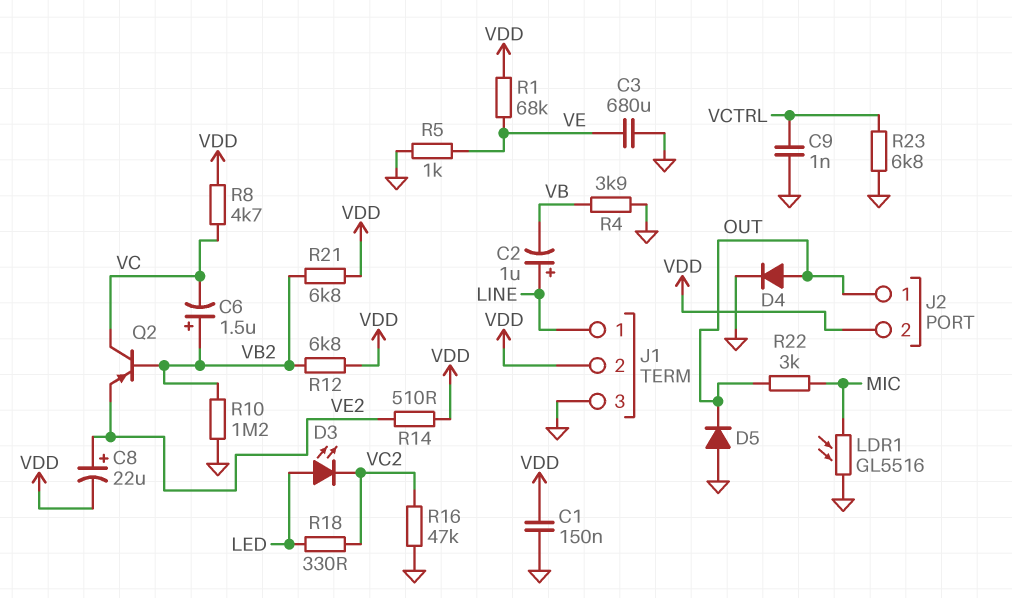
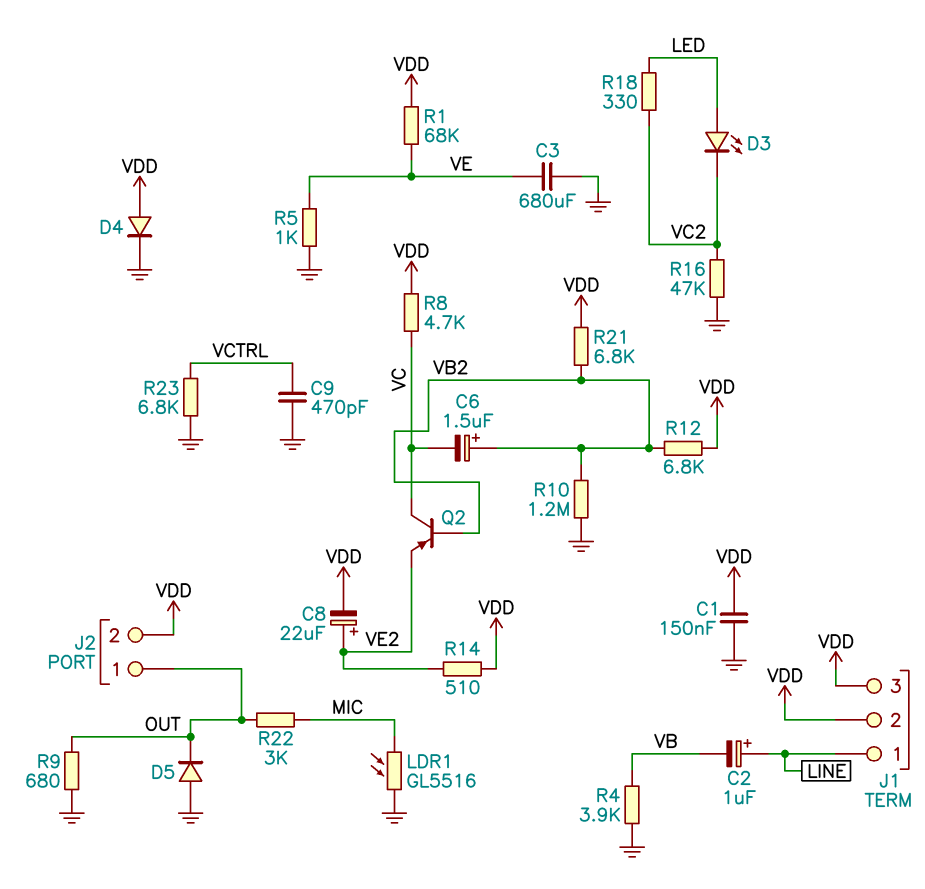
C9: 1nF (GND, VCTRL) -> 470pF (GND, VCTRL)
D4: diode (A OUT, K GND) -> diode (A VDD, K GND)
J1 pin 3: GND -> VDD
R9: none -> 680 (GND, OUT)

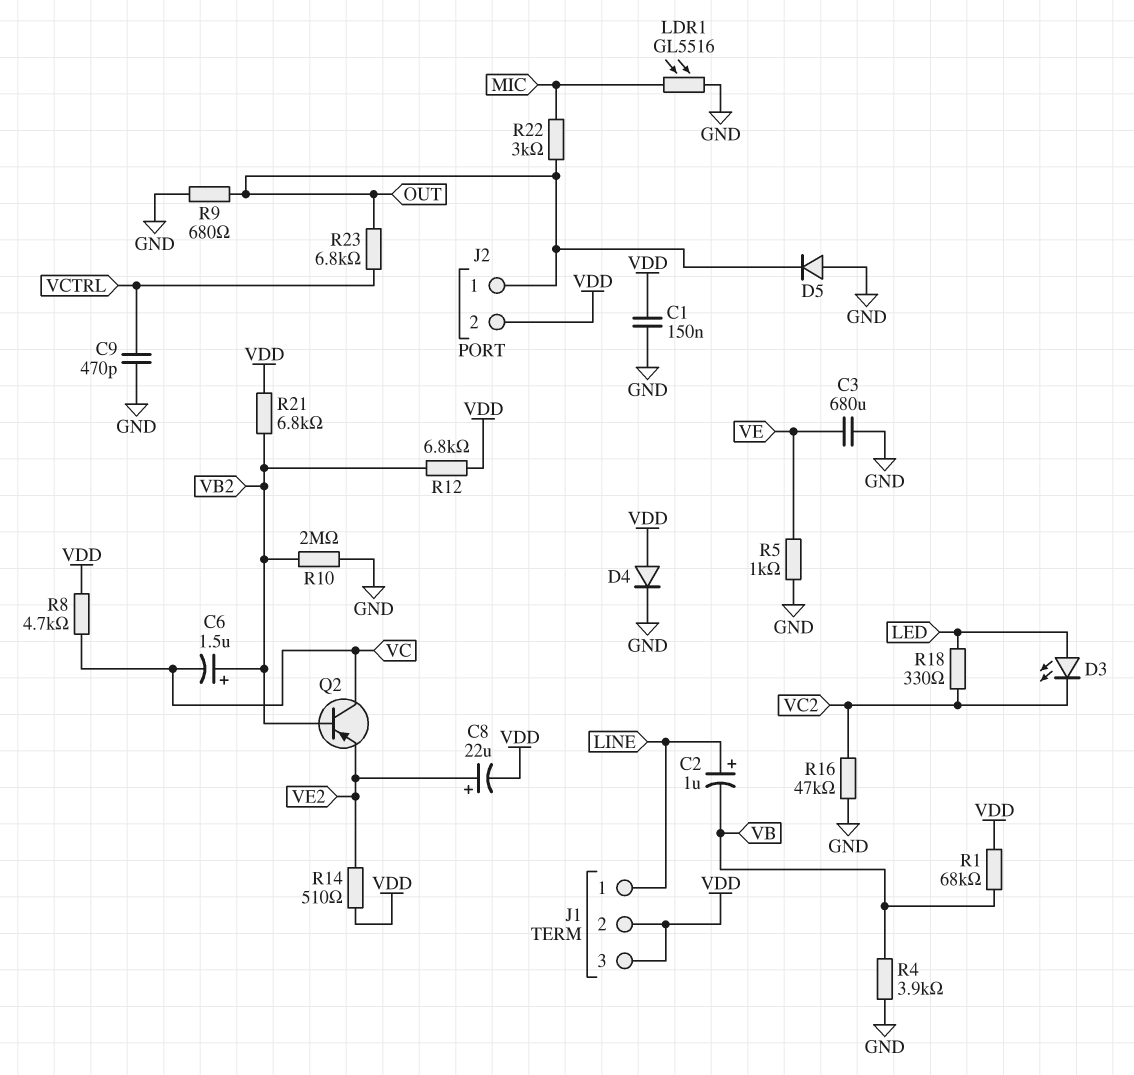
R1: 68k (VDD, VE) -> 68k (VB, VDD)
R10: 1.2M (GND, VB2) -> 2M (GND, VB2)
R23: 6.8k (GND, VCTRL) -> 6.8k (OUT, VCTRL)

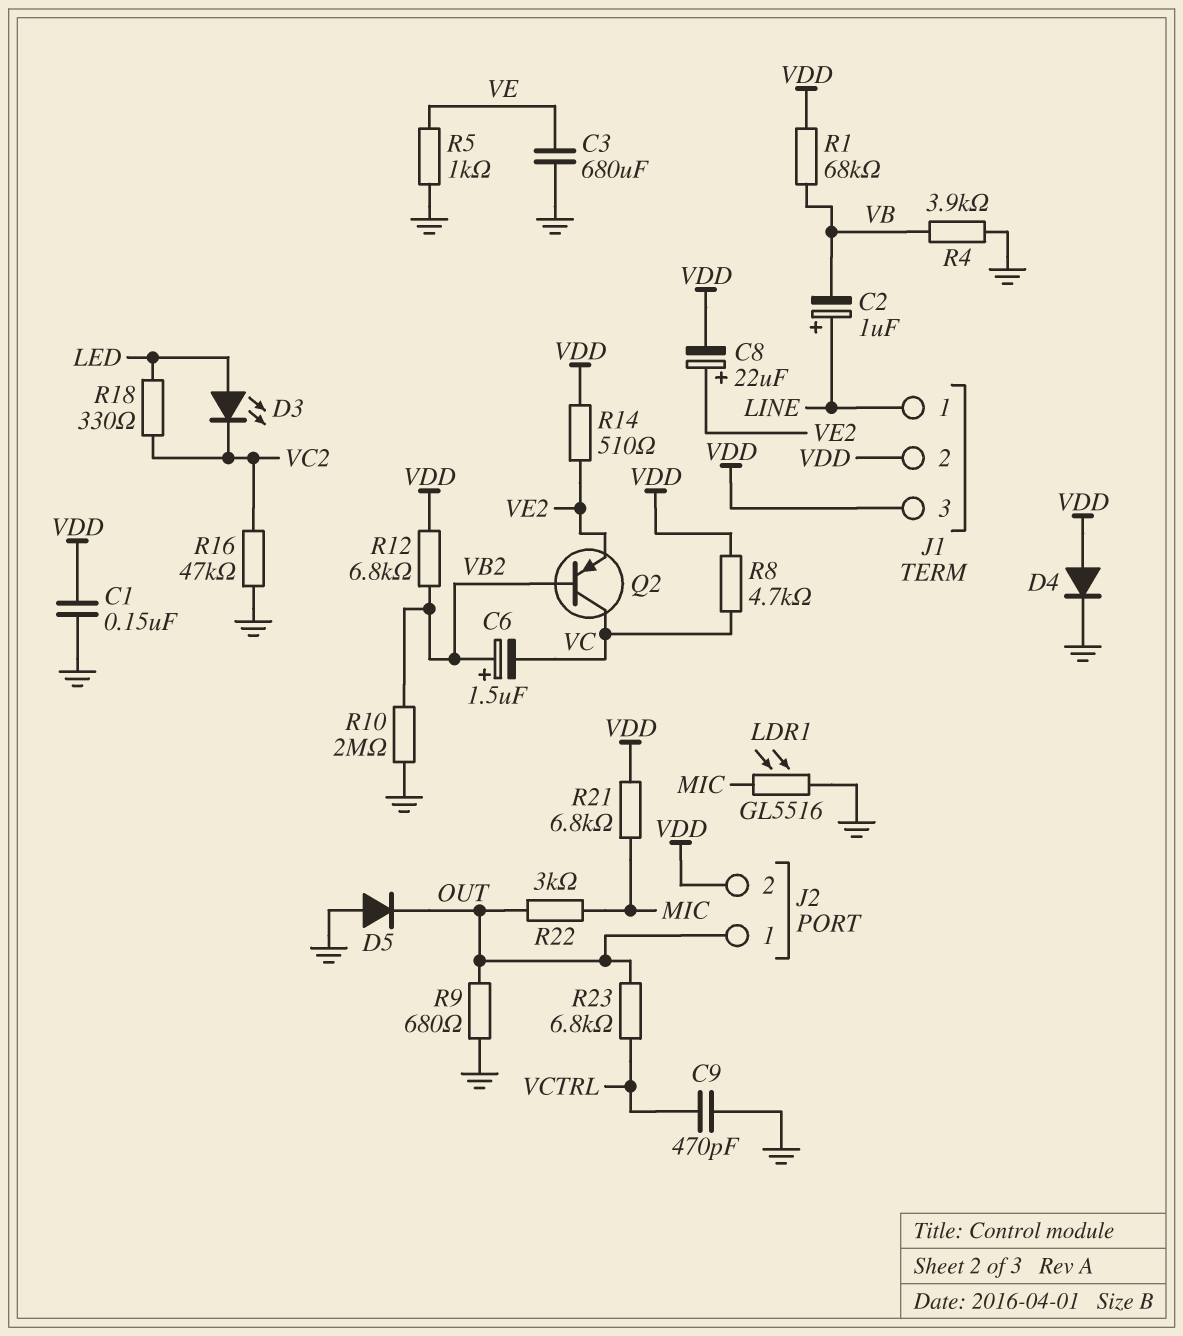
R21: 6.8k (VB2, VDD) -> 6.8k (MIC, VDD)

